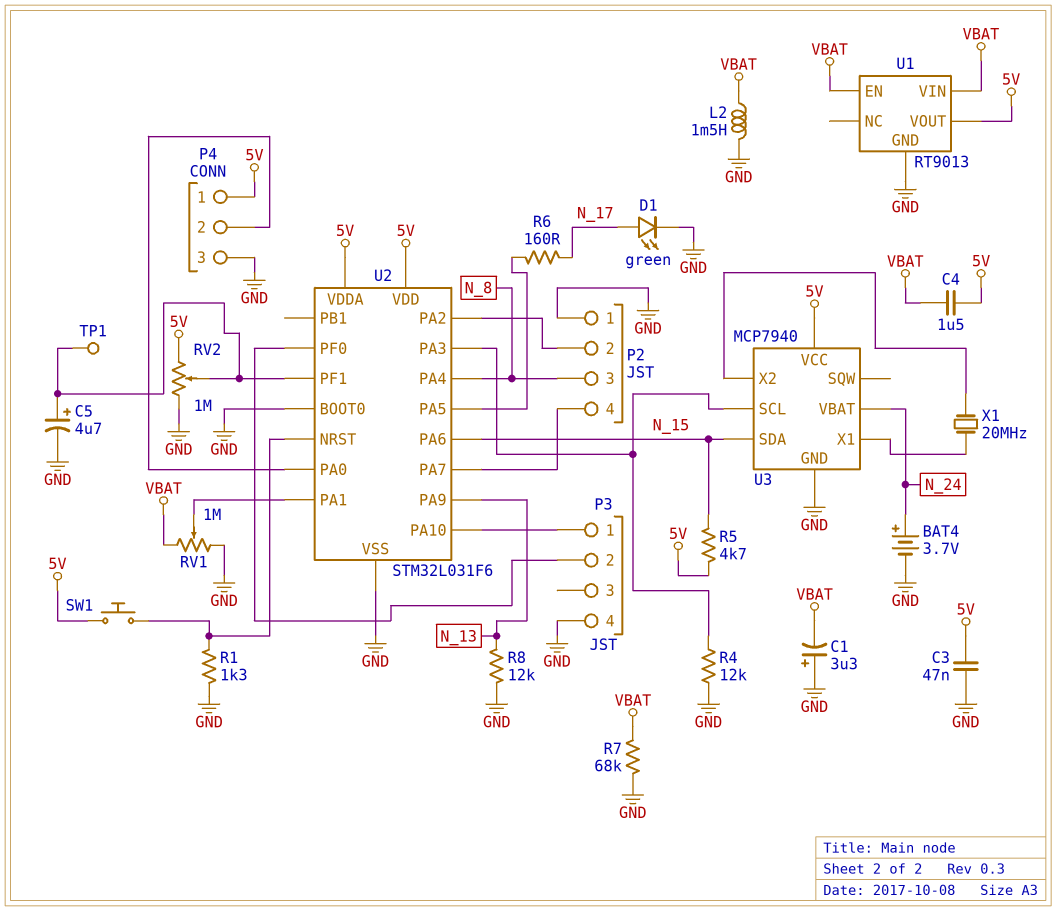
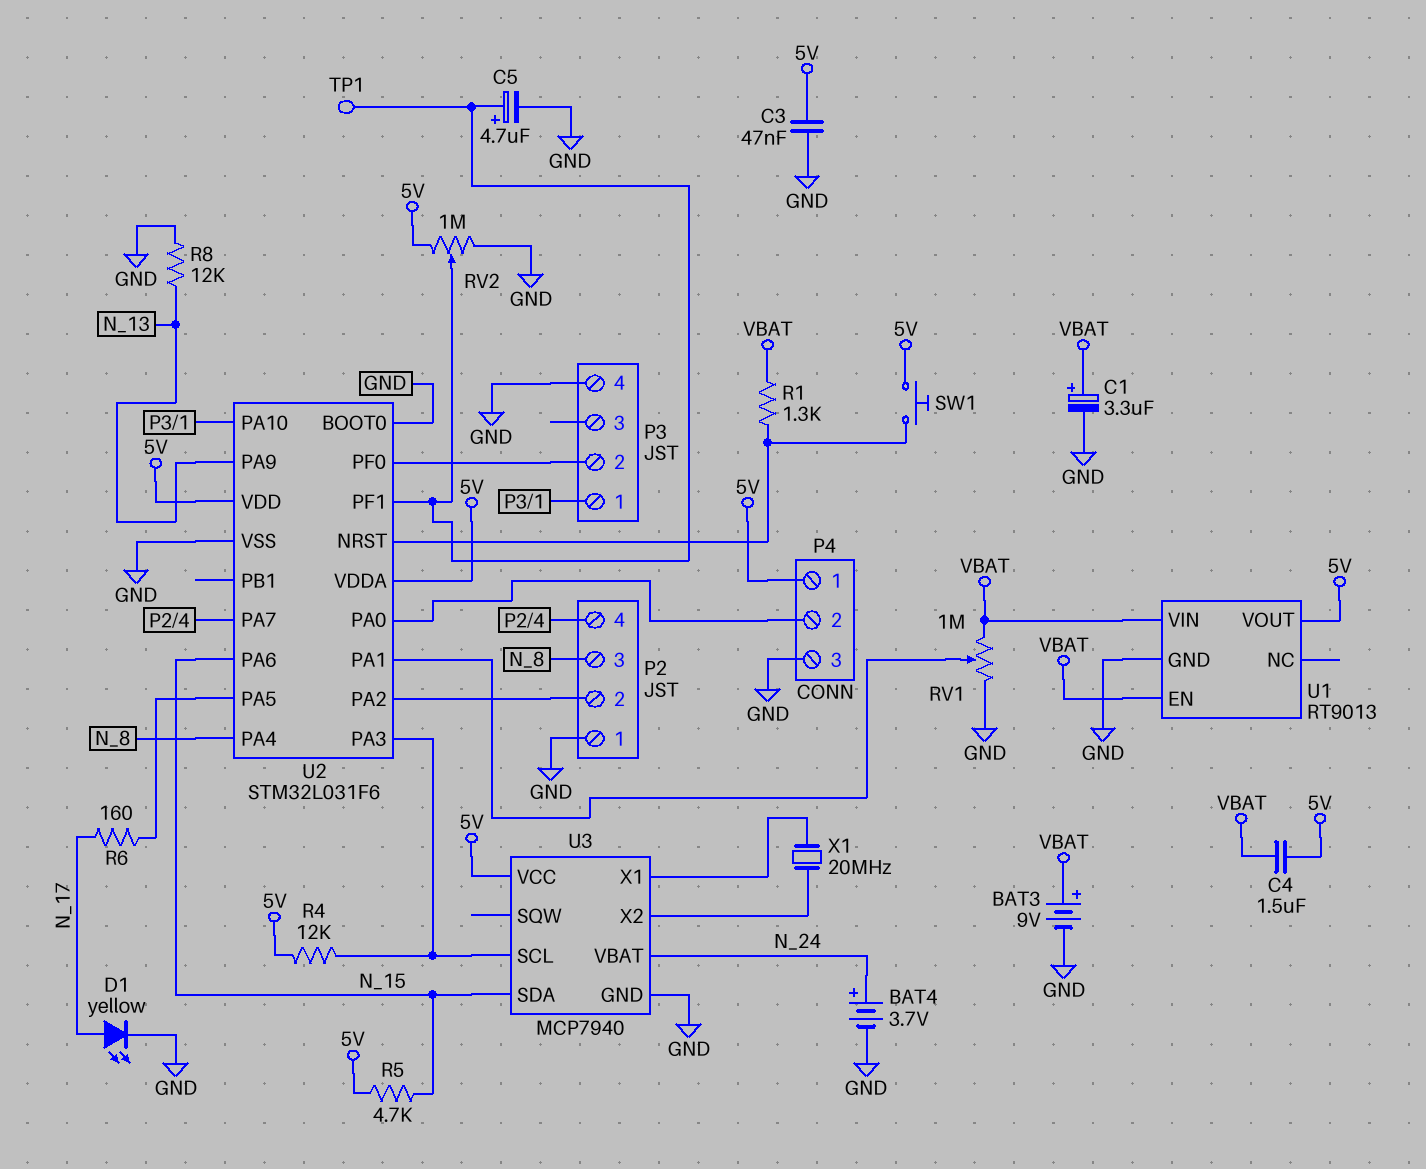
BAT3: none -> 9V (plus VBAT, minus GND)
C1: 3.3uF (plus GND, minus VBAT) -> 3.3uF (plus VBAT, minus GND)
D1: LED green (A N_17, K GND) -> LED yellow (A N_17, K GND)
L2: 1.5mH (GND, VBAT) -> none
R1: 1.3k (GND, U2/NRST) -> 1.3k (U2/NRST, VBAT)
R4: 12k (GND, U2/PA3) -> 12k (5V, U2/PA3)
R7: 68k (GND, VBAT) -> none

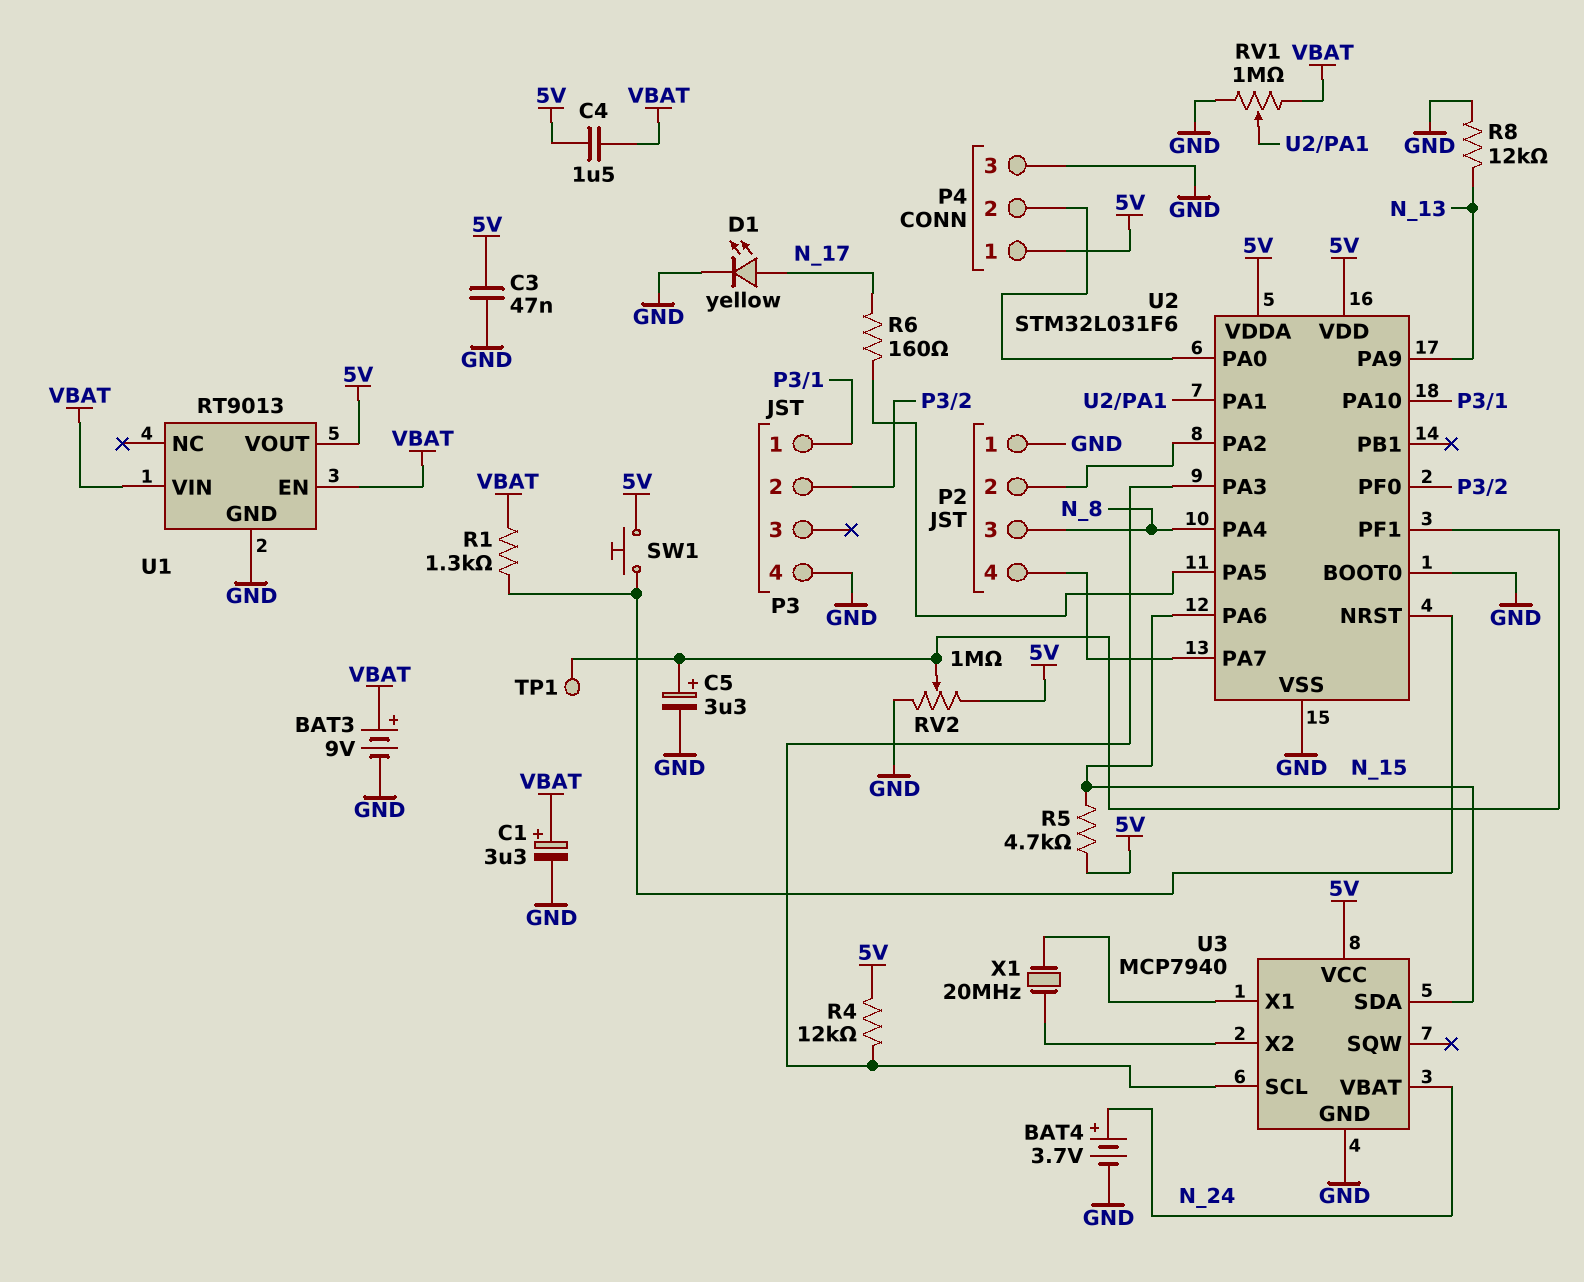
C5: 4.7uF (plus U2/PF1, minus GND) -> 3.3uF (plus U2/PF1, minus GND)

